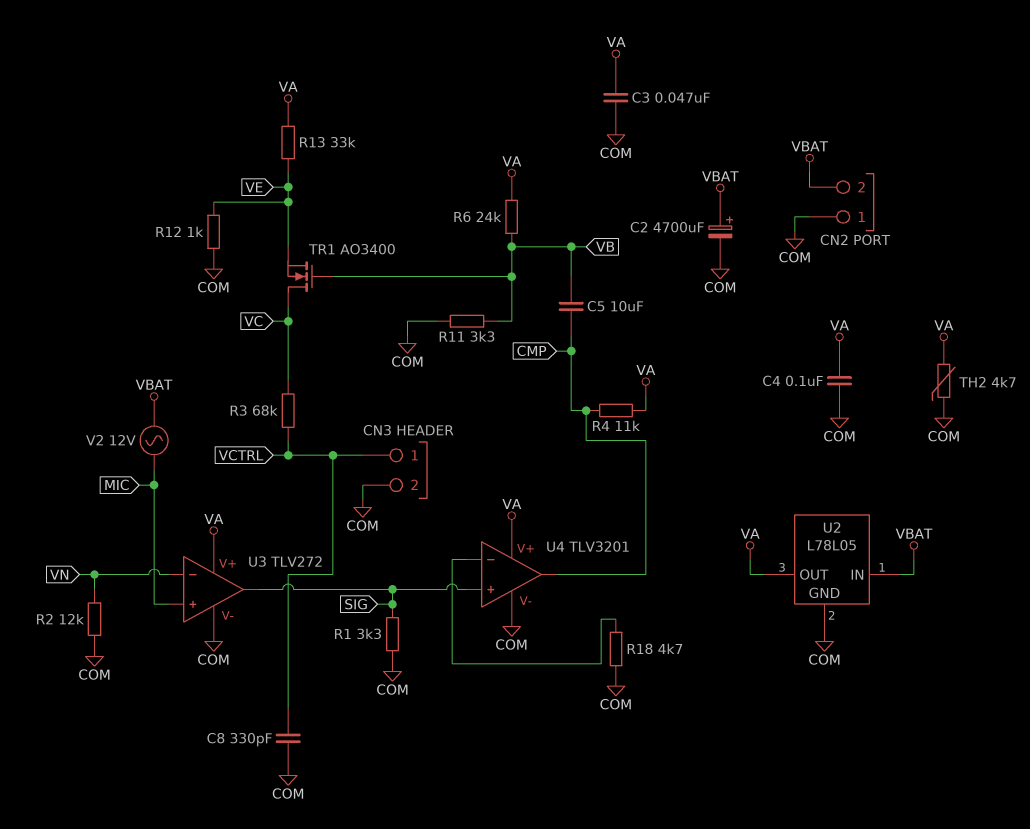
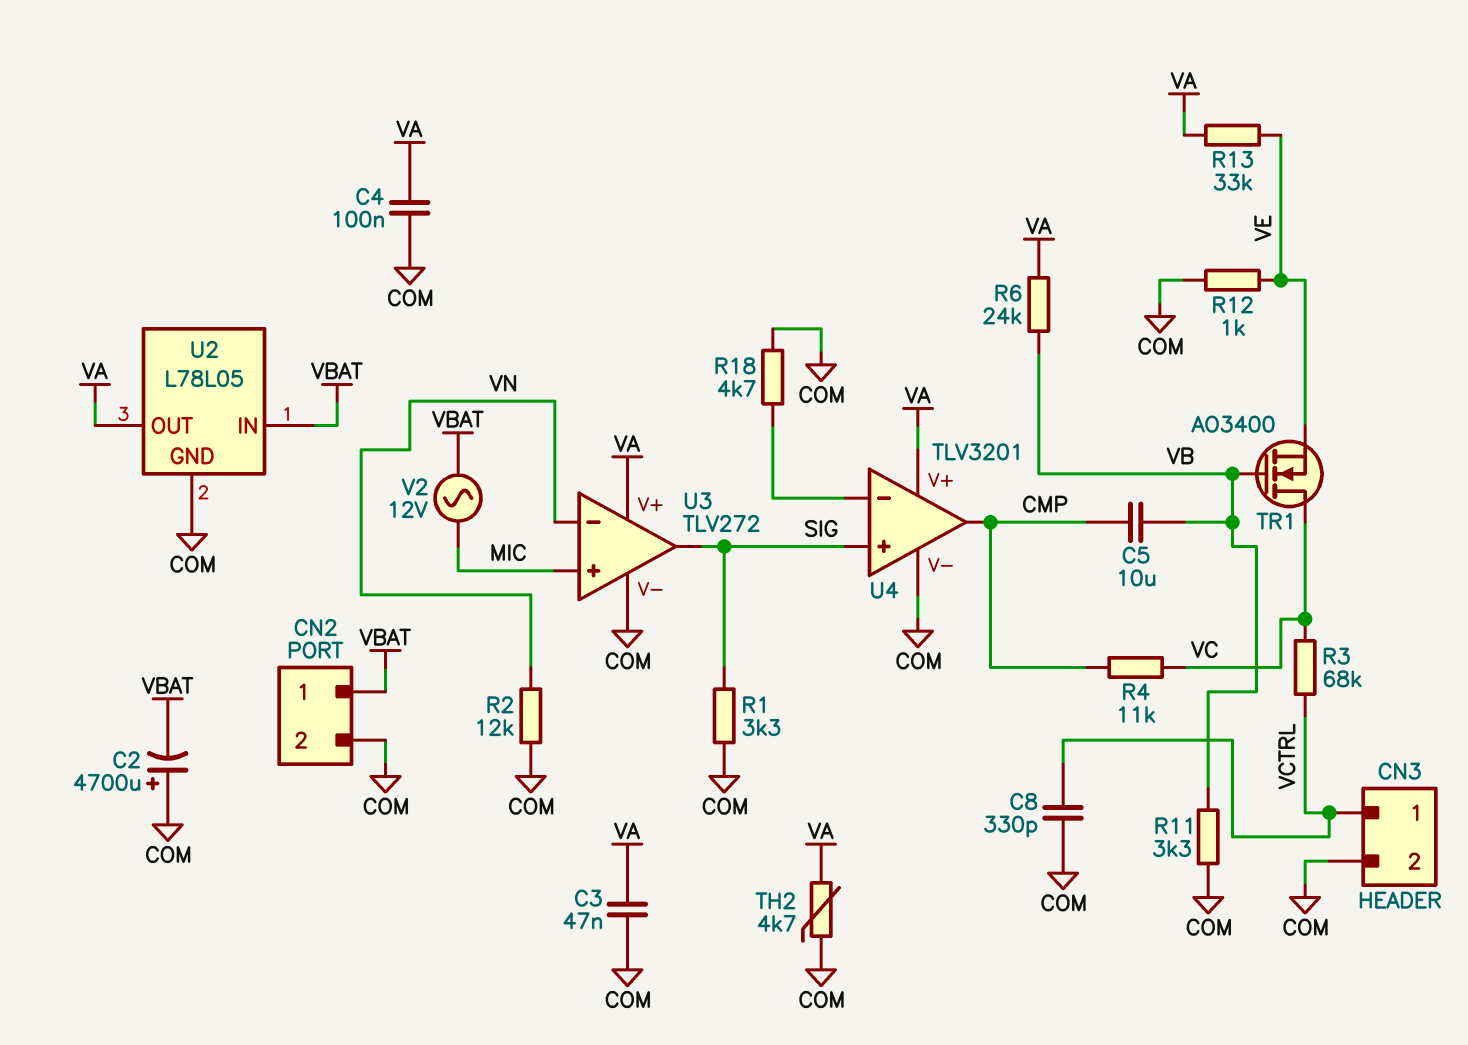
C2: 4700uF (plus VBAT, minus COM) -> 4700uF (plus COM, minus VBAT)
CN2 pin 1: COM -> VBAT
CN2 pin 2: VBAT -> COM
R4: 11k (CMP, VA) -> 11k (CMP, VC)

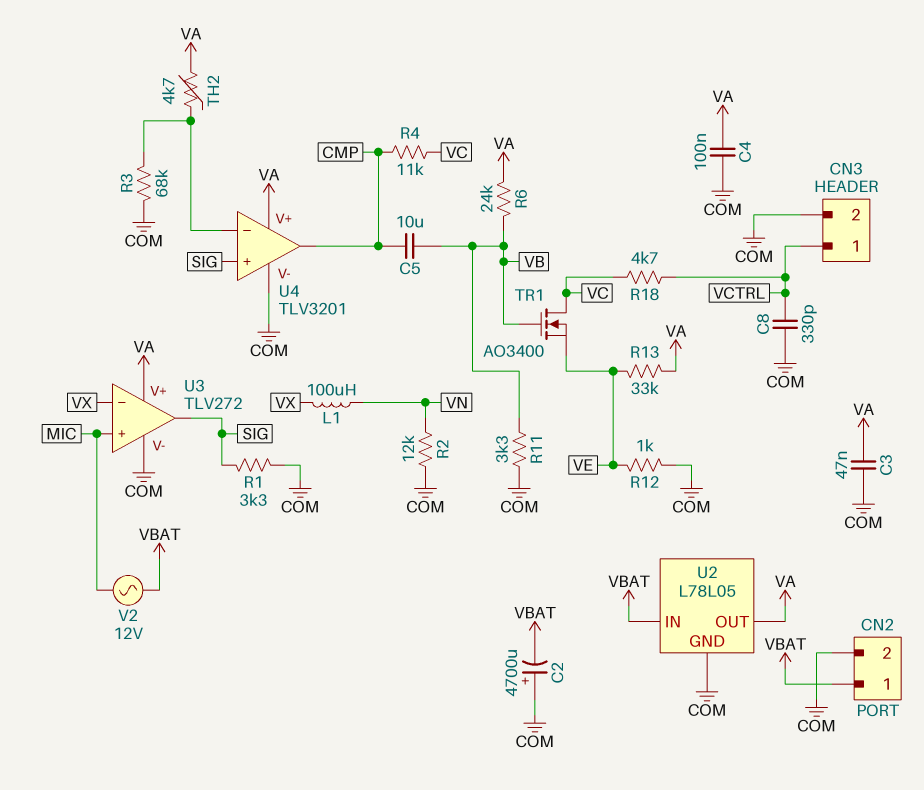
L1: none -> 100uH (VN, VX)
R3: 68k (VC, VCTRL) -> 68k (COM, U4/in-)
R18: 4.7k (COM, U4/in-) -> 4.7k (VC, VCTRL)
TH2: 4.7k (COM, VA) -> 4.7k (U4/in-, VA)
U3 pin in-: VN -> VX

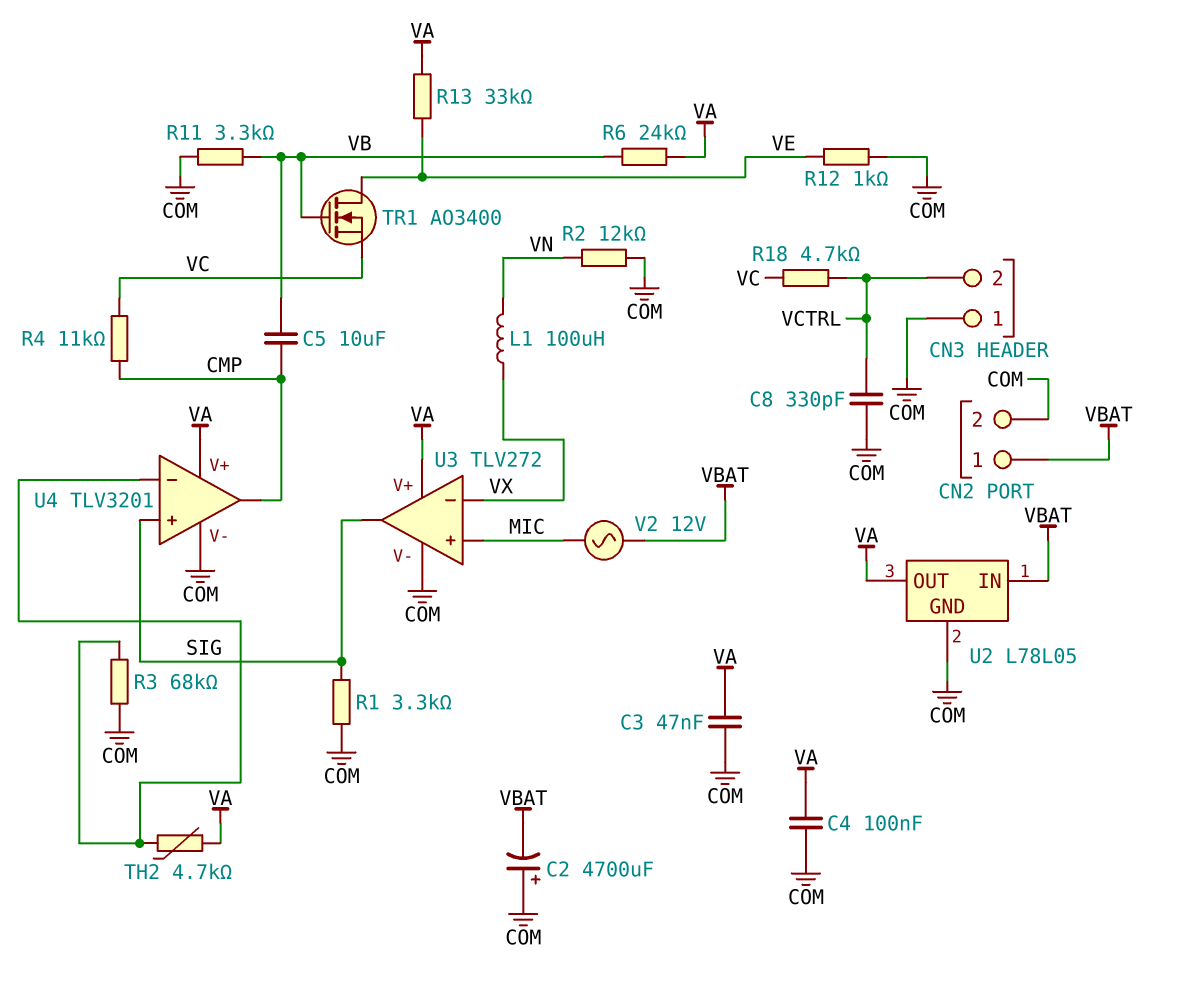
CN3 pin 1: VCTRL -> COM
CN3 pin 2: COM -> VCTRL
TR1: NMOS AO3400 (G VB, D VC, S VE) -> NMOS AO3400 (G VB, D VE, S VC)

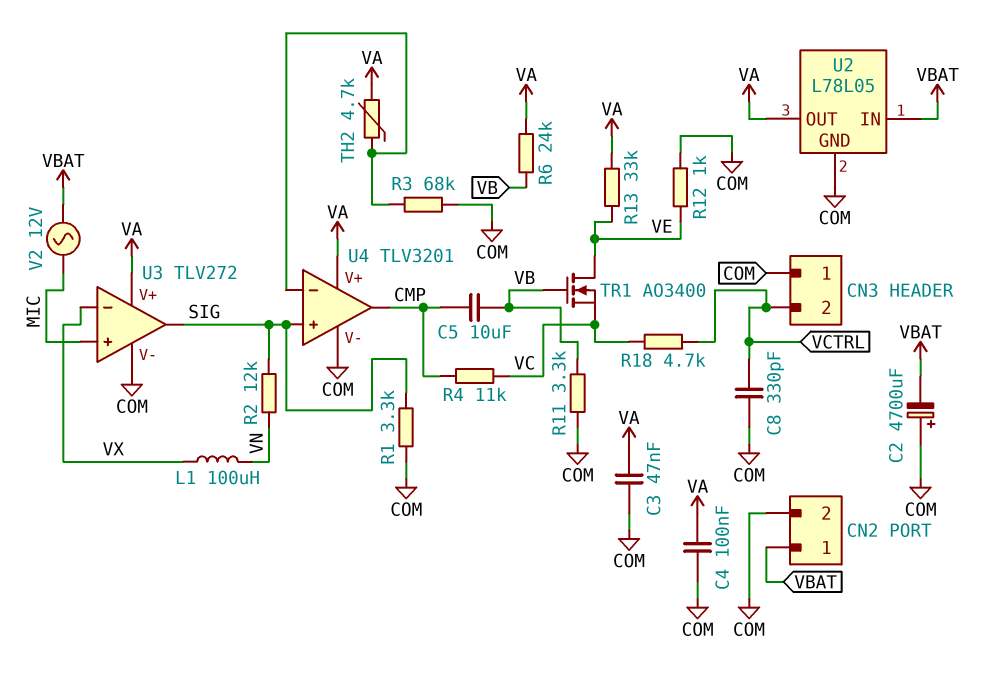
R2: 12k (COM, VN) -> 12k (SIG, VN)

